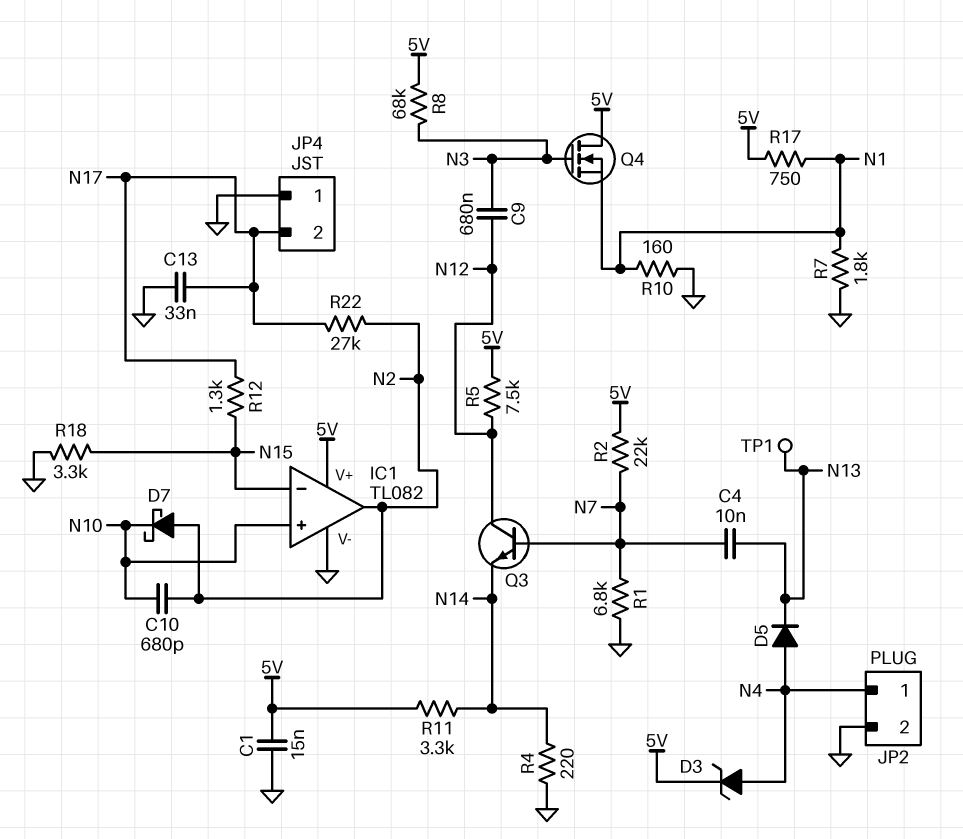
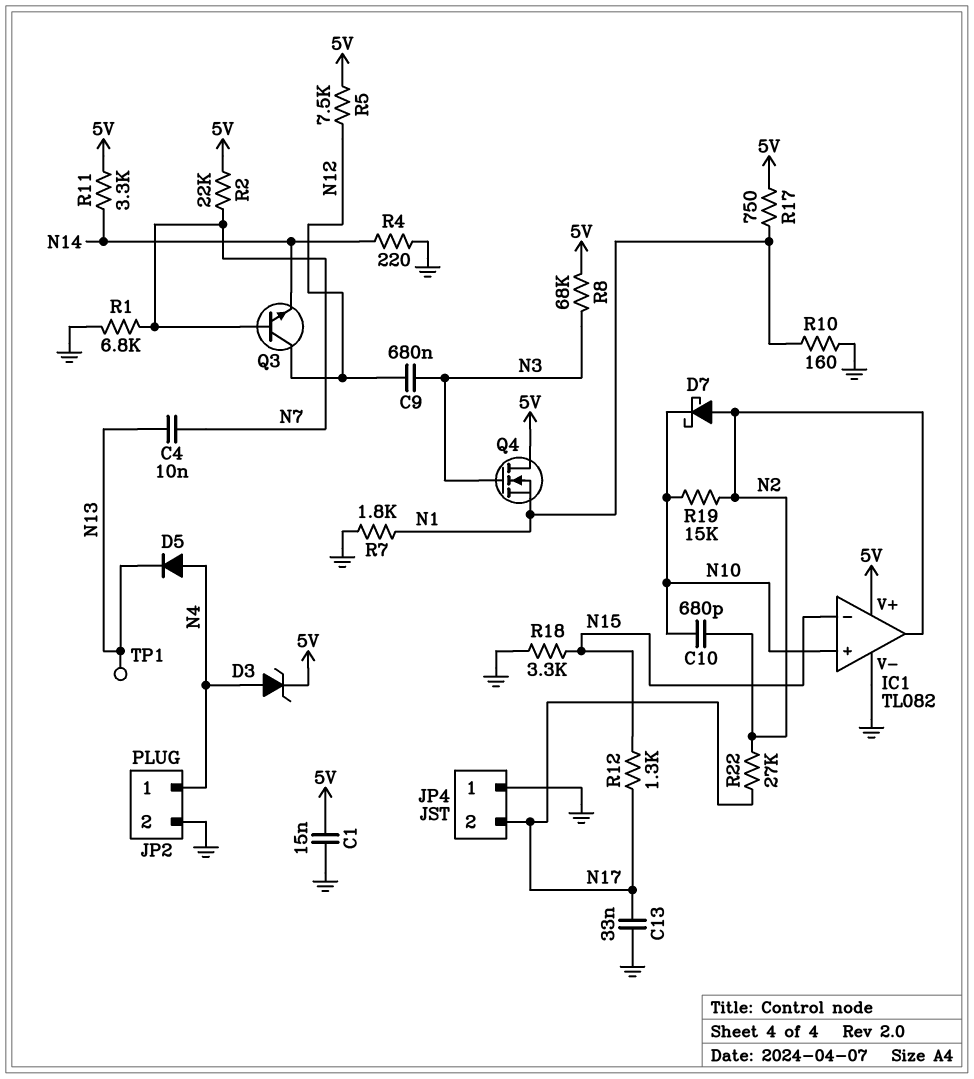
R19: none -> 15k (N2, N10)

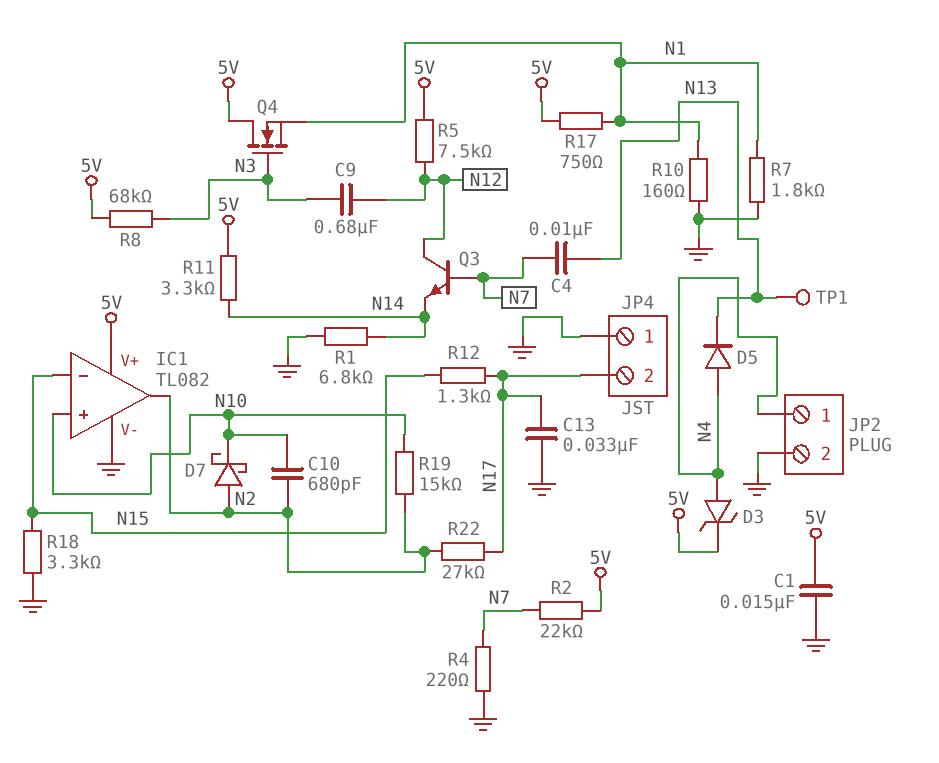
R1: 6.8k (GND, N7) -> 6.8k (GND, N14)
R4: 220 (GND, N14) -> 220 (GND, N7)

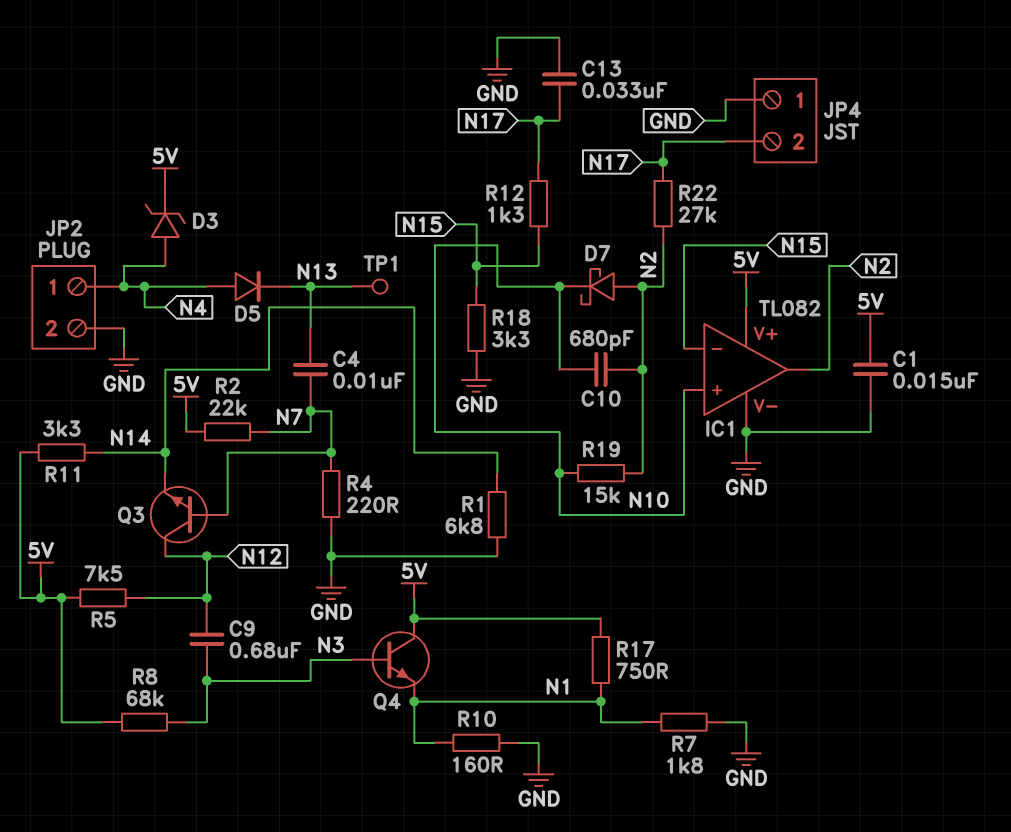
Q4: NMOS (G N3, D 5V, S N1) -> NPN (B N3, C 5V, E N1)

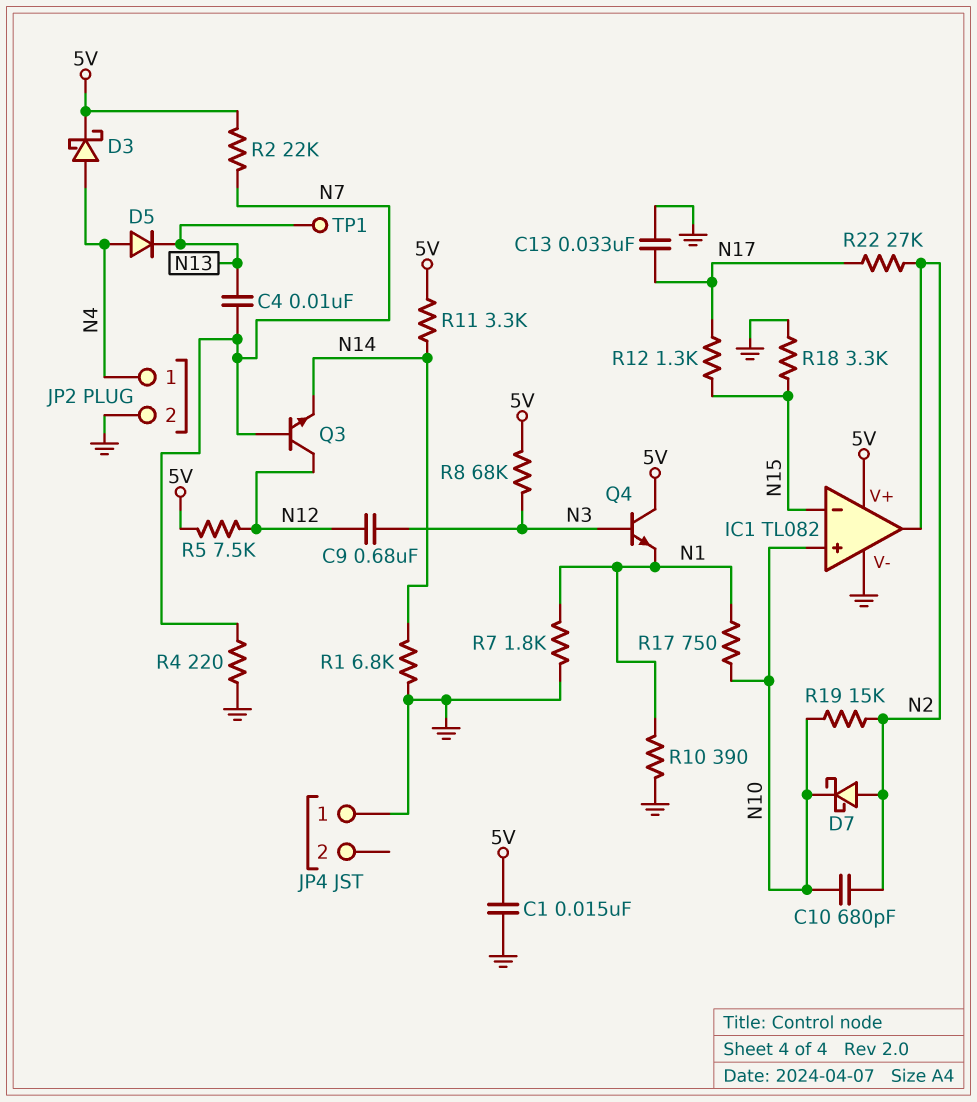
D3: zener (A N4, K 5V) -> schottky (A N4, K 5V)
JP4 pin 2: N17 -> none
R10: 160 (GND, N1) -> 390 (GND, N1)
R17: 750 (5V, N1) -> 750 (N1, N10)

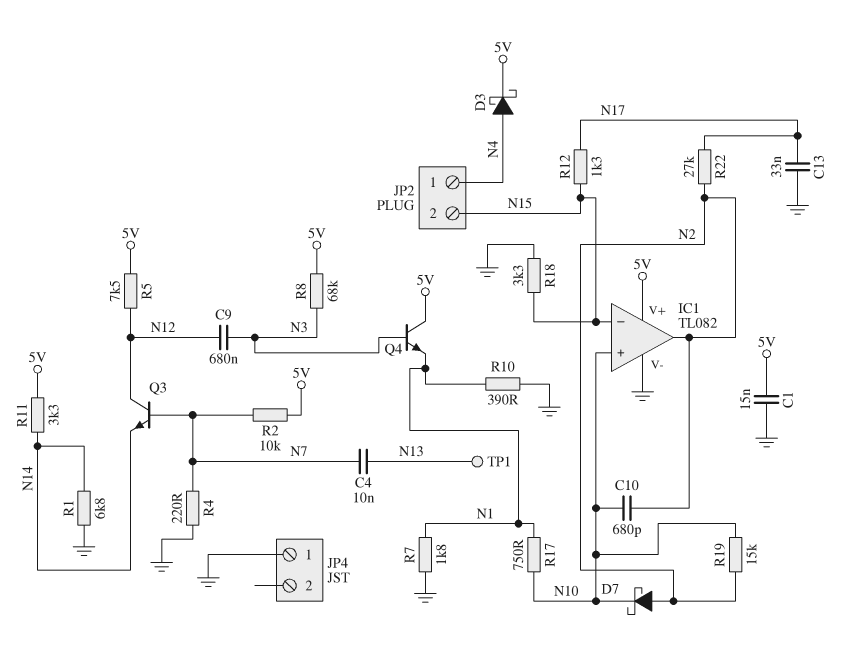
D5: diode (A N4, K N13) -> none
JP2 pin 2: GND -> N15
R2: 22k (5V, N7) -> 10k (5V, N7)

